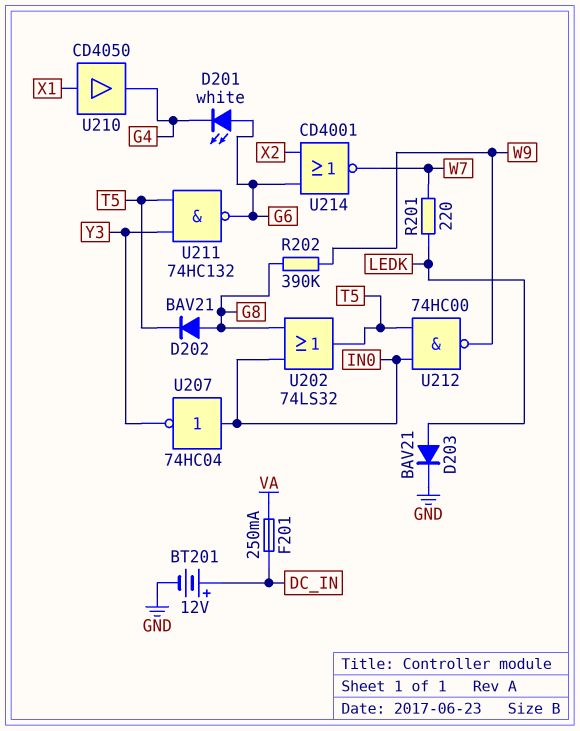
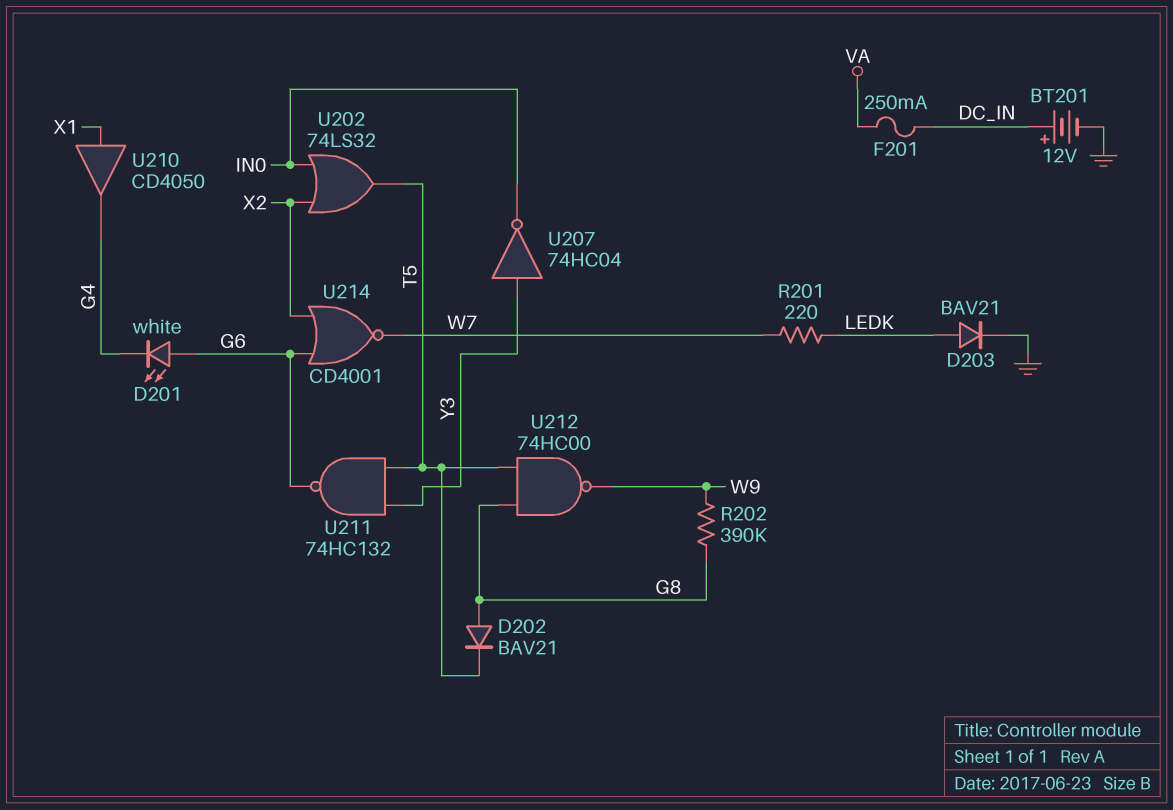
U202: OR 74LS32 (in G8, in IN0, out T5) -> OR 74LS32 (in IN0, in X2, out T5)
U207: NOT 74HC04 (in IN0, out Y3) -> NOT 74HC04 (in Y3, out IN0)
U212: NAND 74HC00 (in IN0, in T5, out W9) -> NAND 74HC00 (in G8, in T5, out W9)

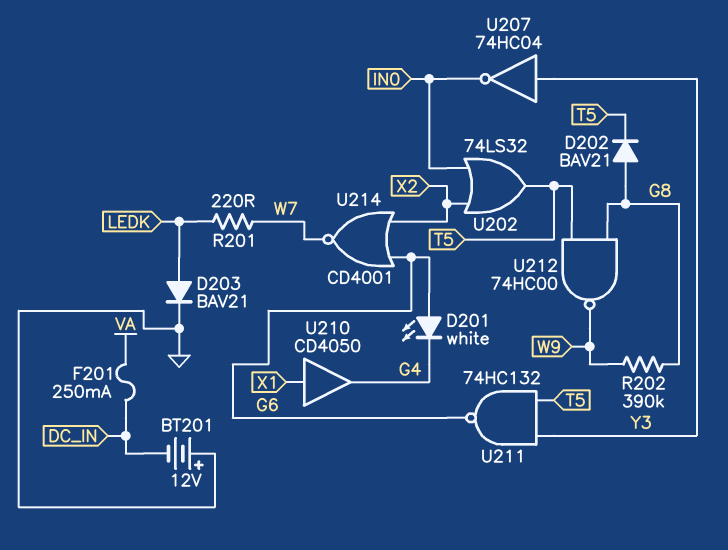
BT201: 12V (plus DC_IN, minus GND) -> 12V (plus GND, minus DC_IN)

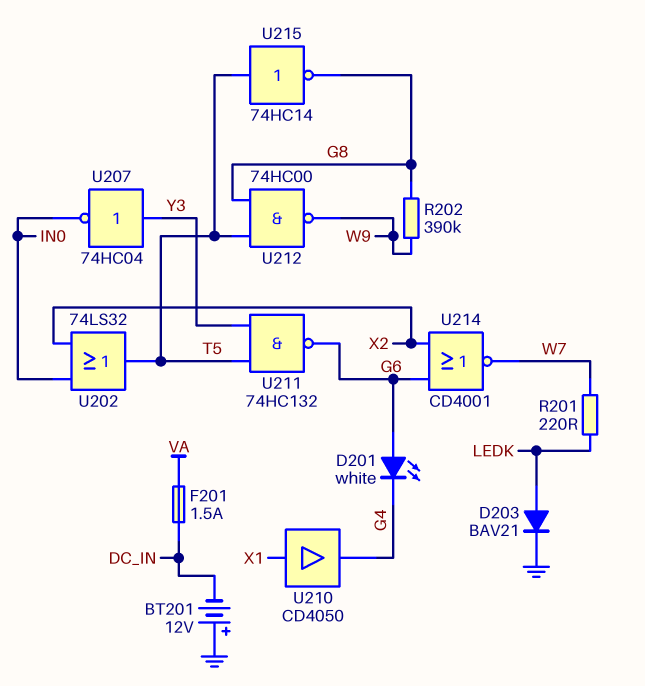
D202: diode BAV21 (A G8, K T5) -> none
F201: 250mA (DC_IN, VA) -> 1.5A (DC_IN, VA)
U215: none -> NOT 74HC14 (in T5, out G8)

